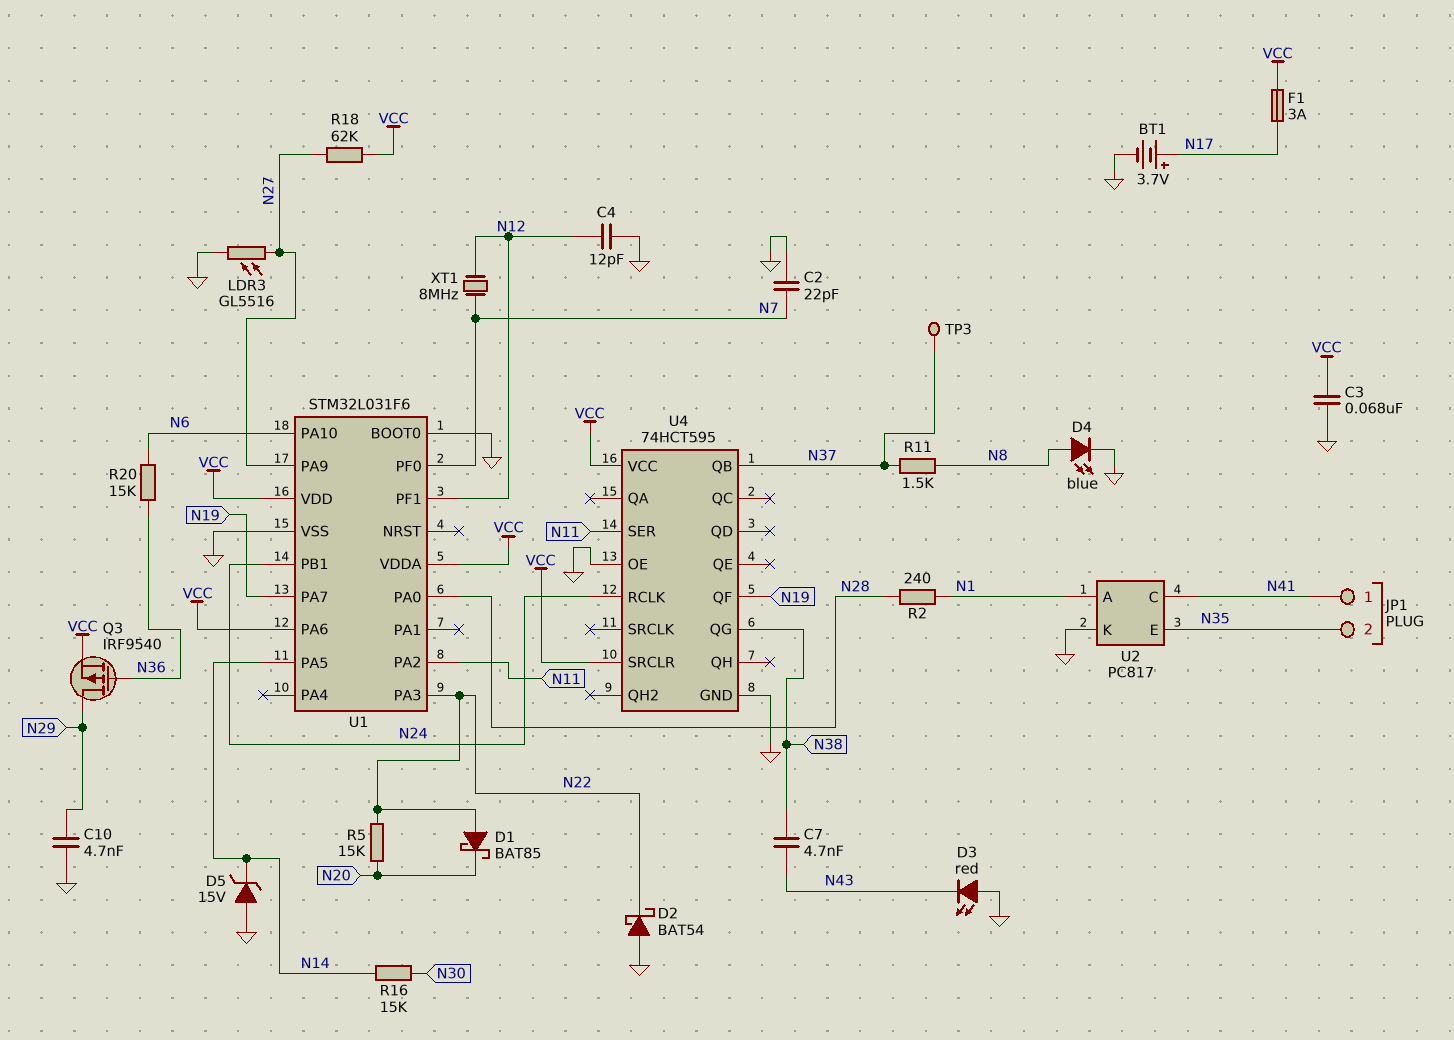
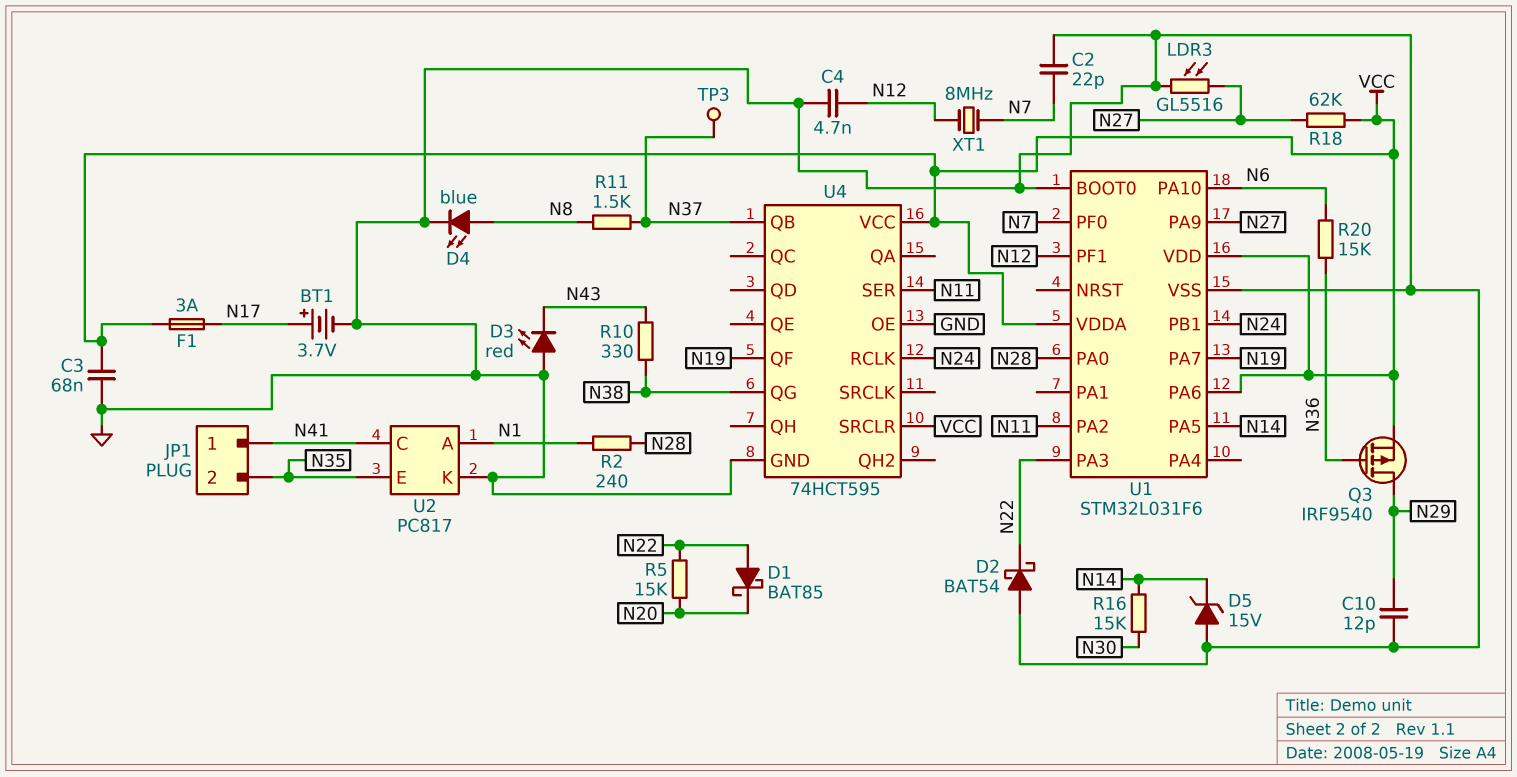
C4: 12pF (GND, N12) -> 4.7nF (GND, N12)
C7: 4.7nF (N38, N43) -> none
C10: 4.7nF (GND, N29) -> 12pF (GND, N29)
R10: none -> 330 (N38, N43)

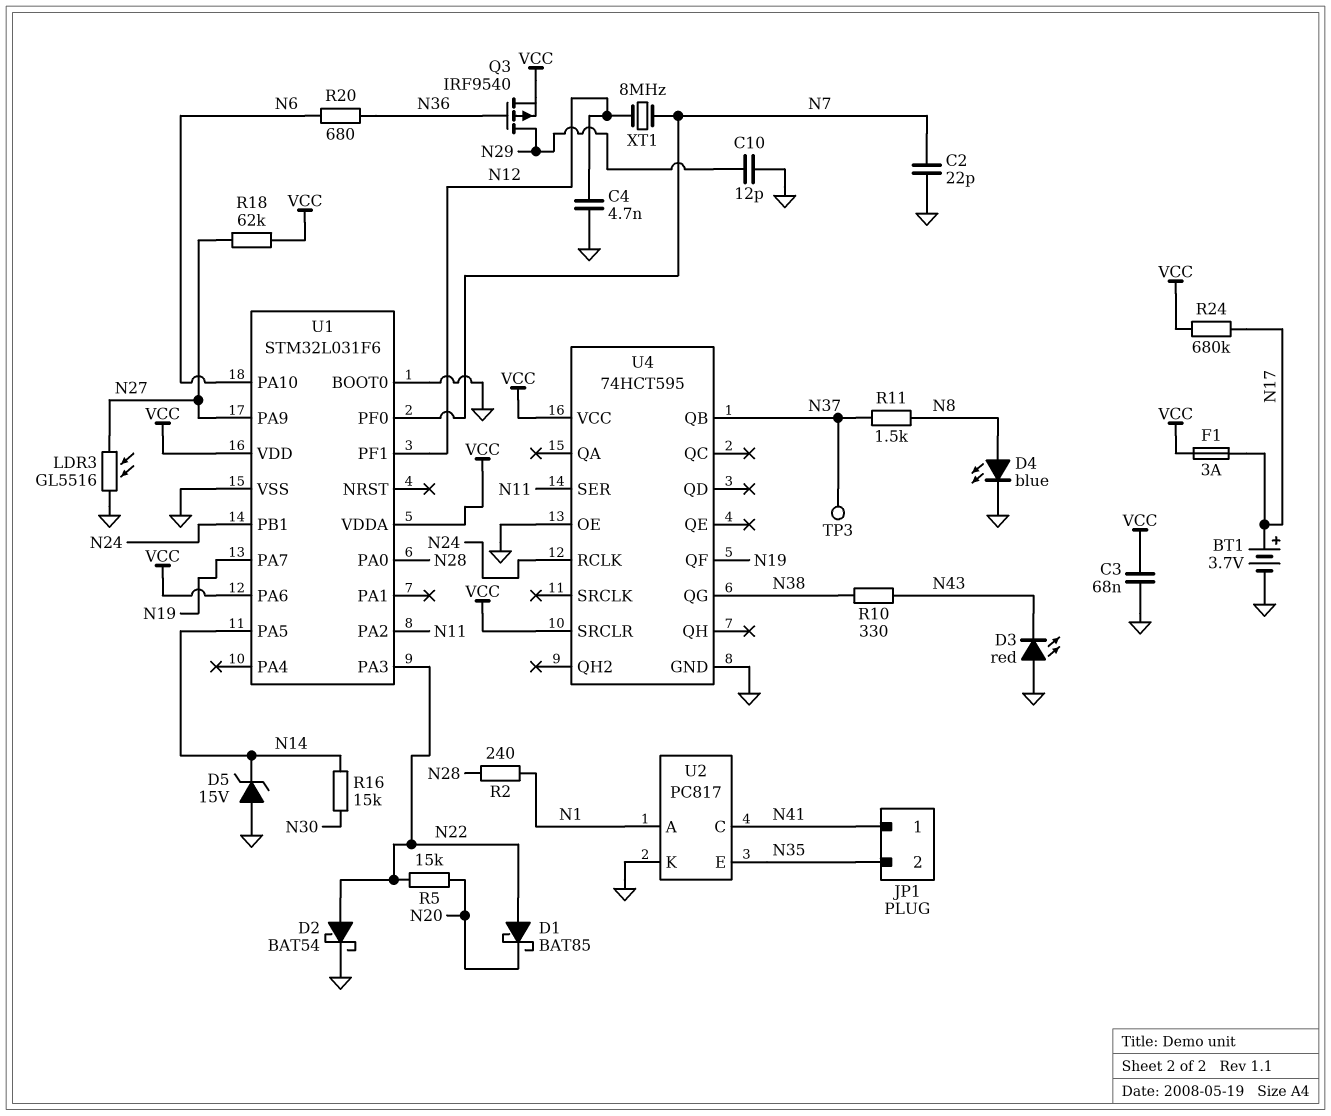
D2: schottky BAT54 (A GND, K N22) -> schottky BAT54 (A N22, K GND)
R20: 15k (N6, N36) -> 680 (N6, N36)
R24: none -> 680k (N17, VCC)

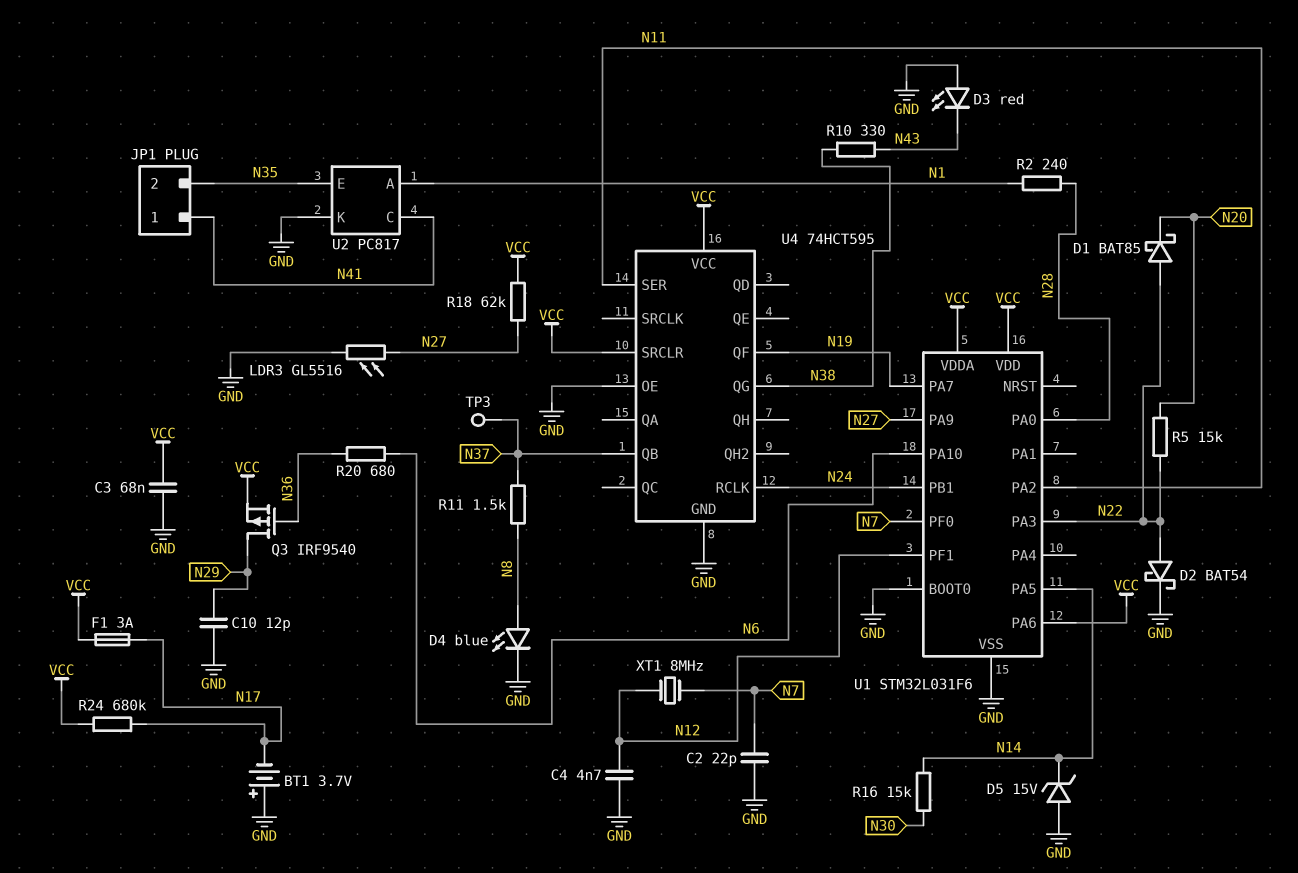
BT1: 3.7V (plus N17, minus GND) -> 3.7V (plus GND, minus N17)

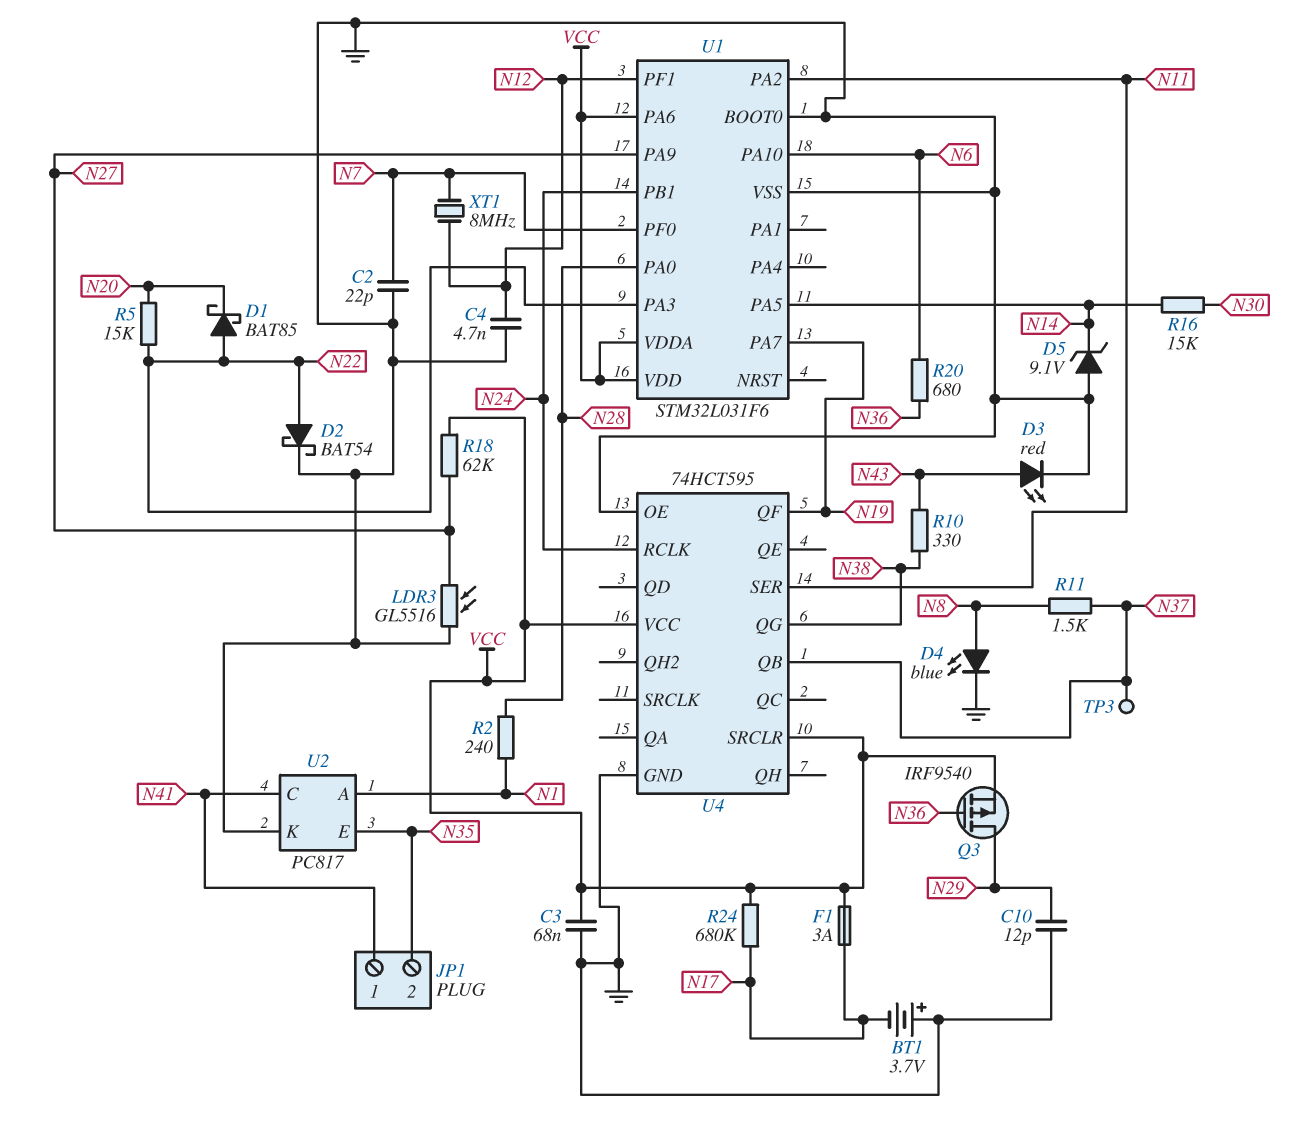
D3: LED red (A GND, K N43) -> LED red (A N43, K GND)
D5: zener 15V (A GND, K N14) -> zener 9.1V (A GND, K N14)

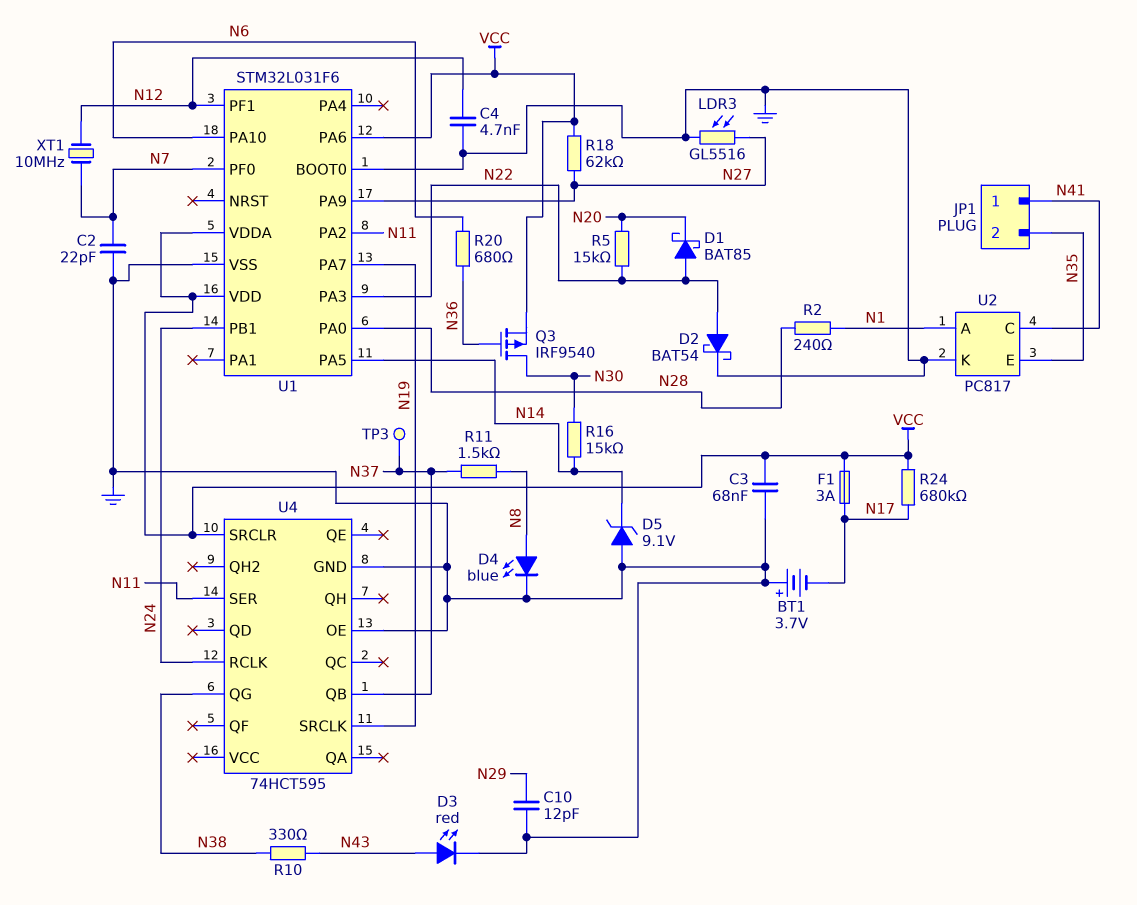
Q3: PMOS IRF9540 (G N36, D N29, S VCC) -> PMOS IRF9540 (G N36, D N30, S VCC)
U4 pin QF: N19 -> none
U4 pin SRCLK: none -> N19
U4 pin VCC: VCC -> none
XT1: 8MHz (N7, N12) -> 10MHz (N7, N12)

